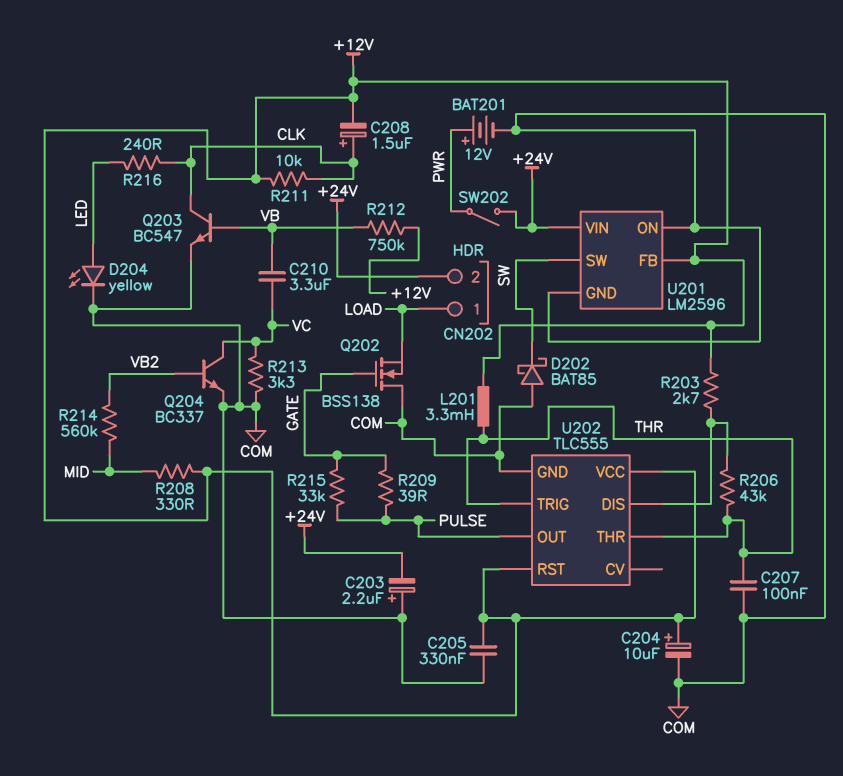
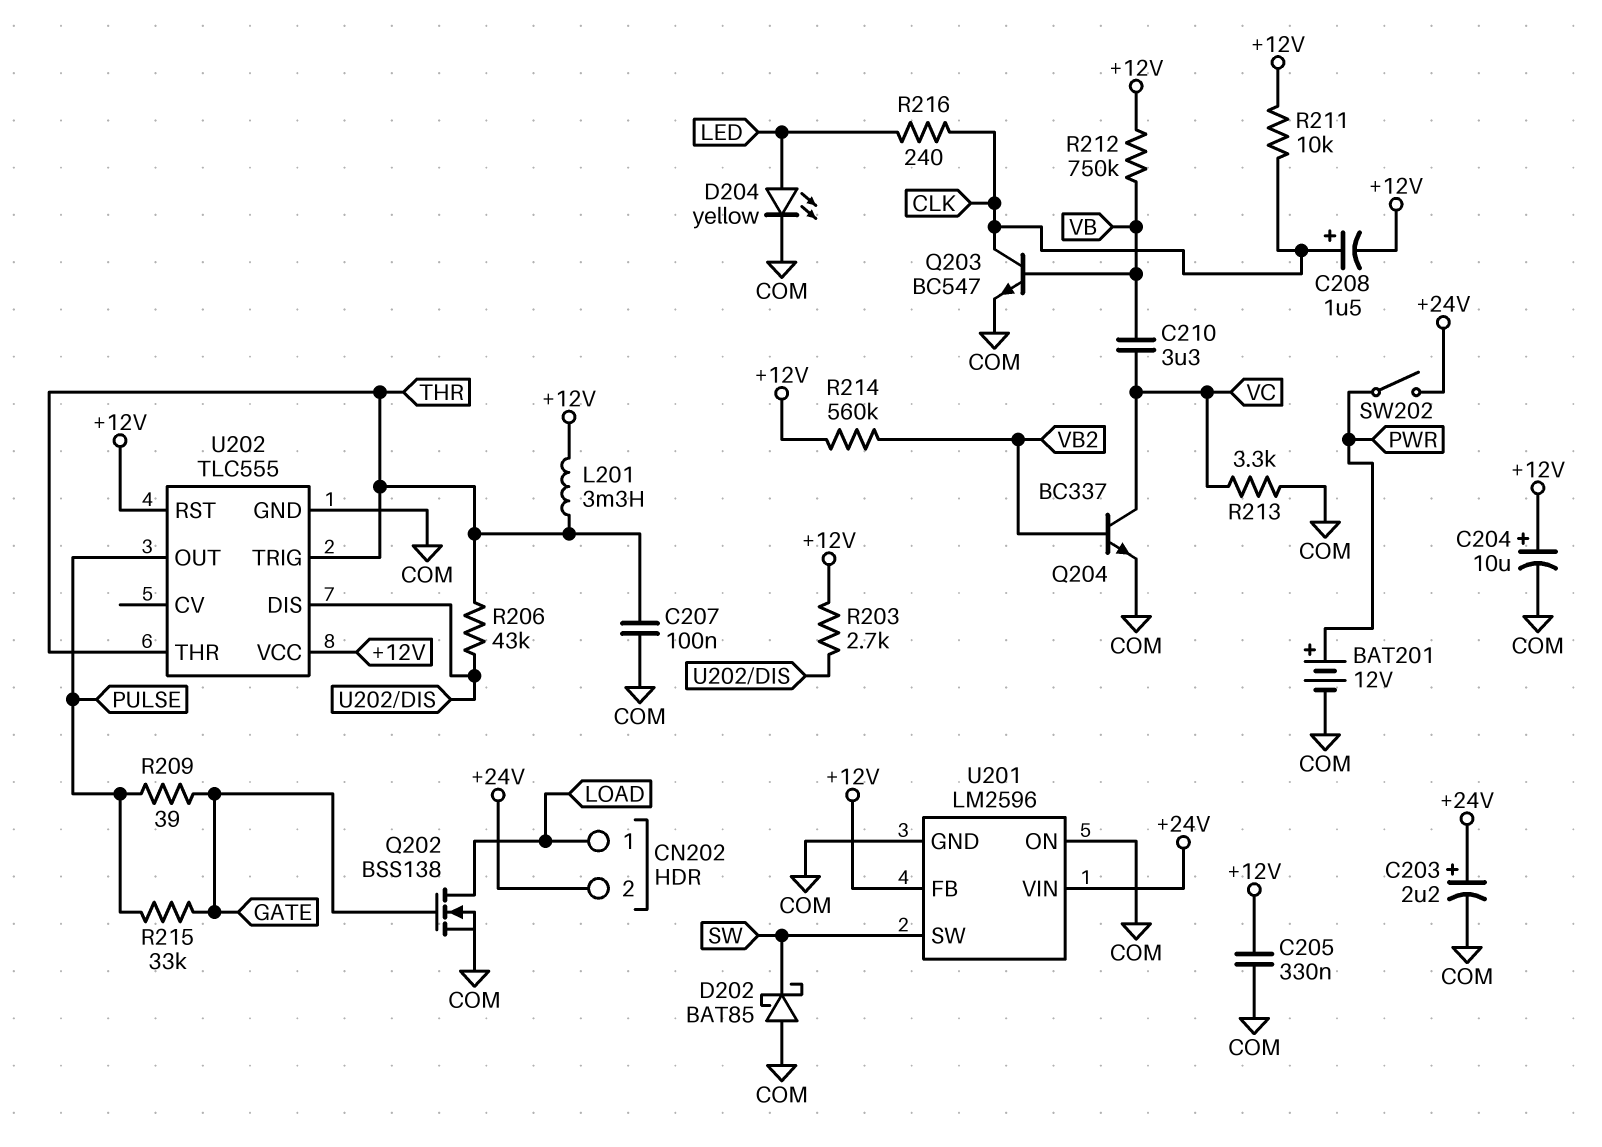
C203: 2.2uF (plus COM, minus +24V) -> 2.2uF (plus +24V, minus COM)
Q202: NMOS BSS138 (G GATE, D COM, S LOAD) -> NMOS BSS138 (G GATE, D LOAD, S COM)
R208: 330 (+12V, MID) -> none
R214: 560k (MID, VB2) -> 560k (+12V, VB2)

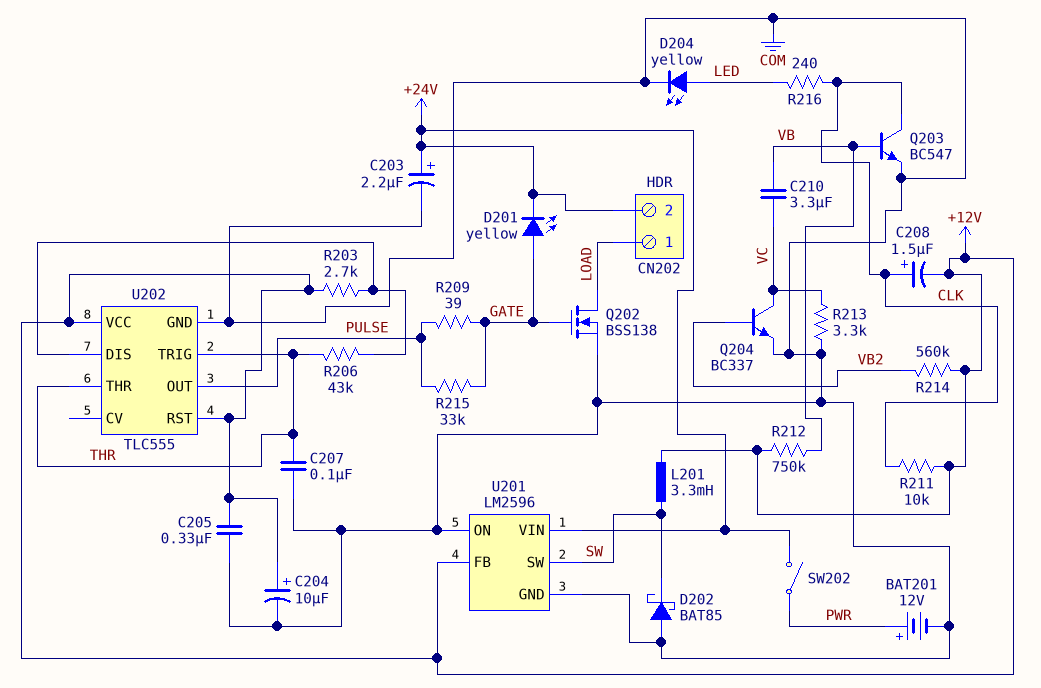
D201: none -> LED yellow (A GATE, K +24V)
L201: 3.3mH (+12V, THR) -> 3.3mH (+12V, SW)

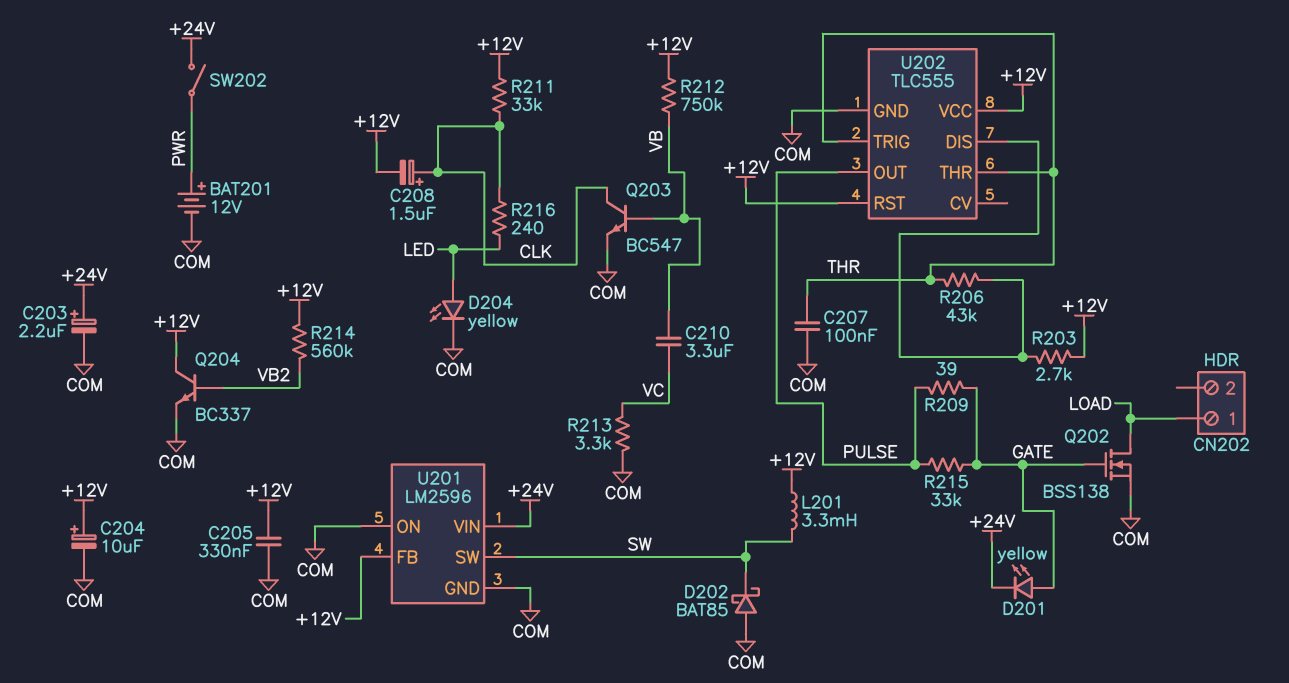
CN202 pin 2: +24V -> none
Q204: NPN BC337 (B VB2, C VC, E COM) -> NPN BC337 (B VB2, C +12V, E COM)
R211: 10k (+12V, CLK) -> 33k (+12V, CLK)

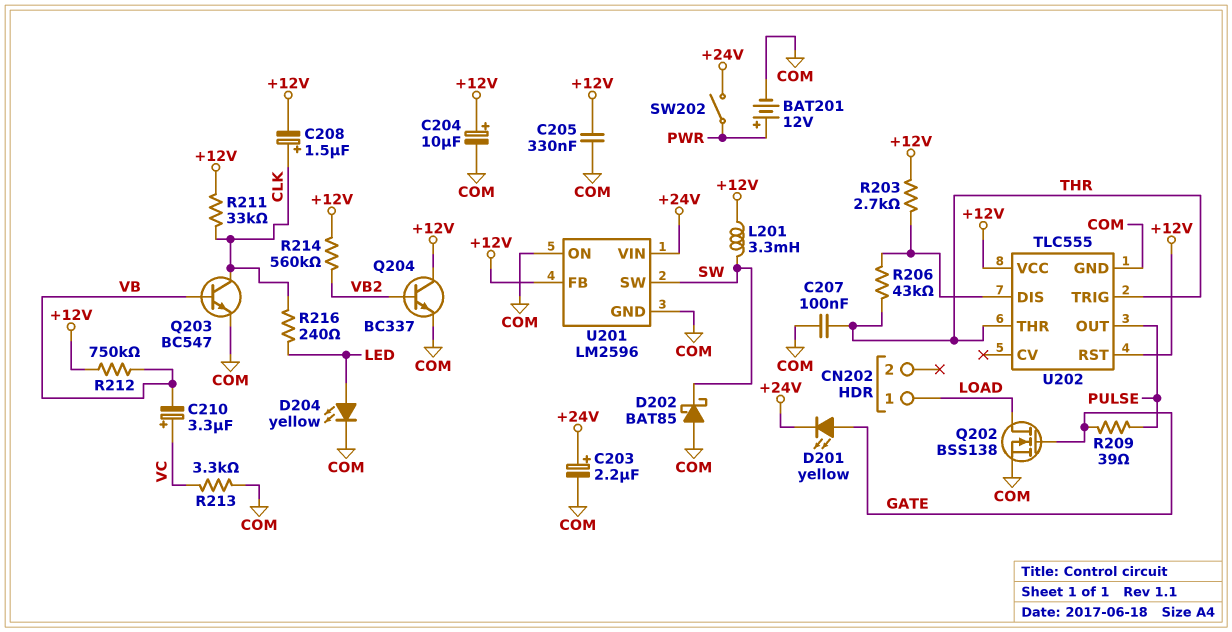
C210: 3.3uF (VB, VC) -> 3.3uF (plus VC, minus VB)
R215: 33k (GATE, PULSE) -> none

